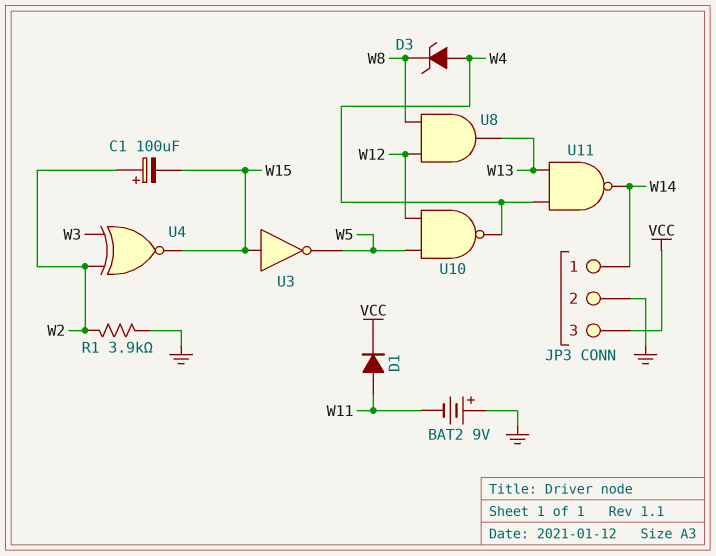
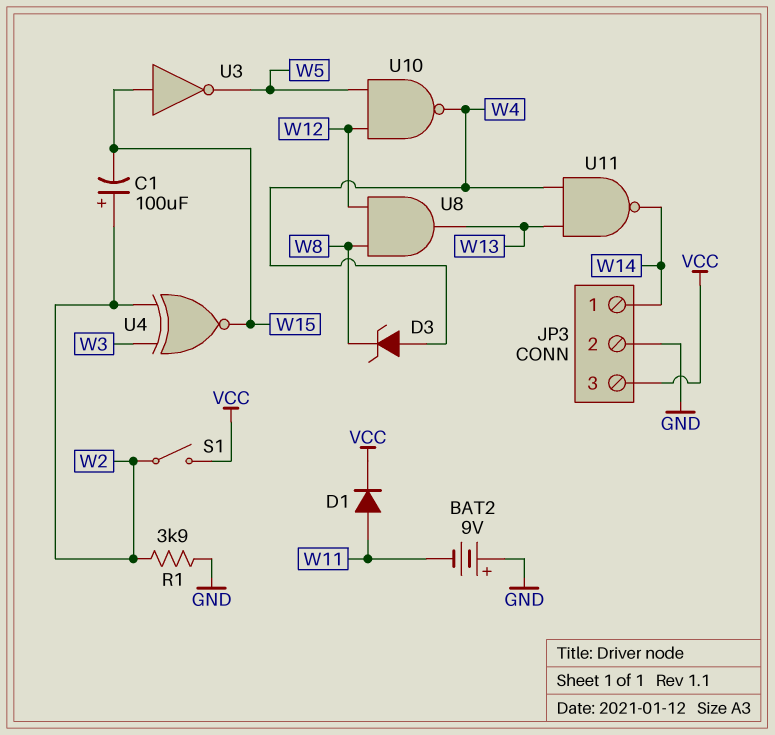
S1: none -> switch (VCC, W2)

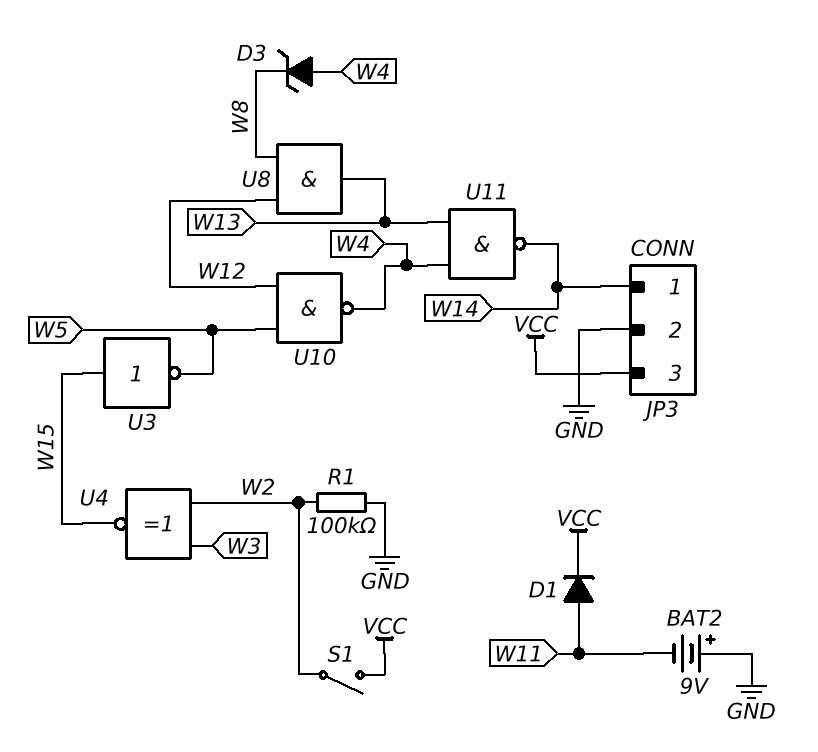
C1: 100uF (plus W2, minus W15) -> none
R1: 3.9k (GND, W2) -> 100k (GND, W2)

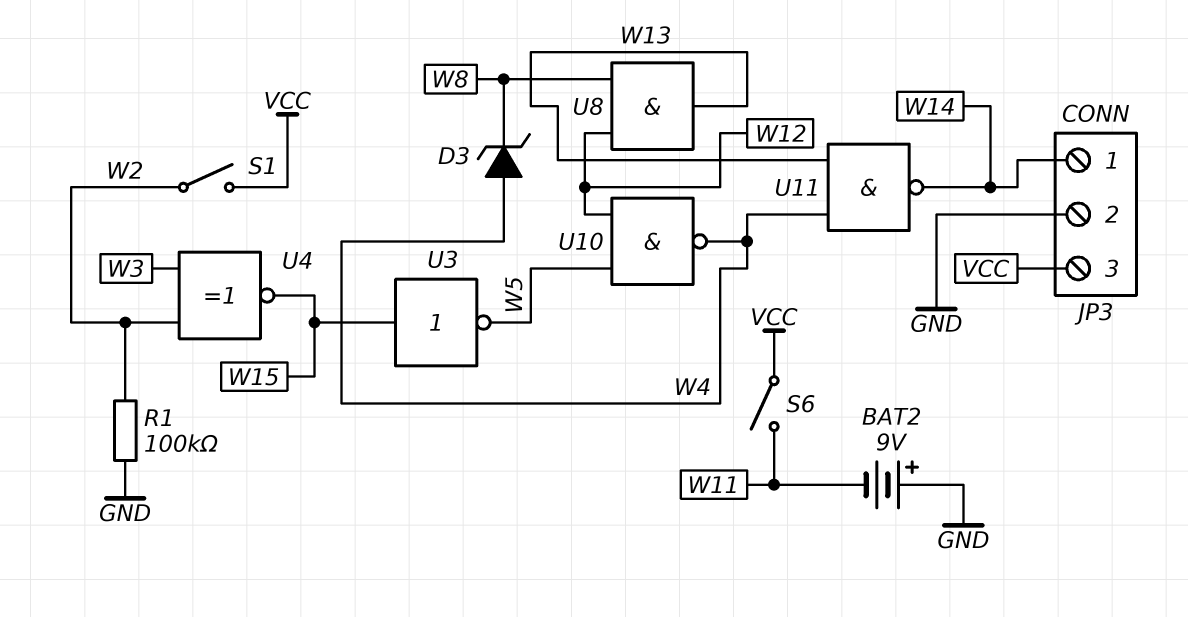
D1: diode (A W11, K VCC) -> none
S6: none -> switch (VCC, W11)

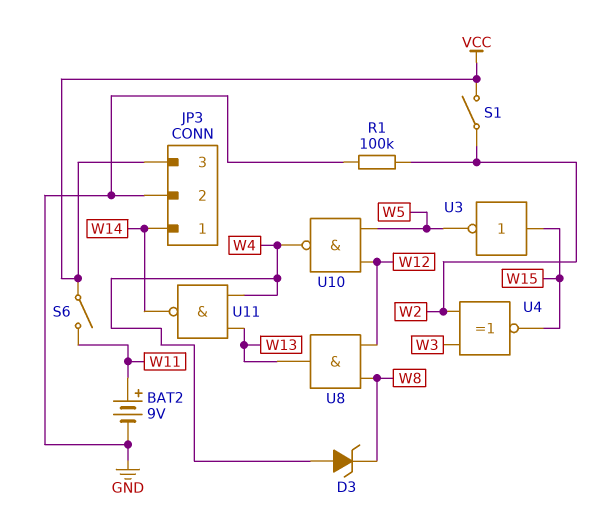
BAT2: 9V (plus GND, minus W11) -> 9V (plus W11, minus GND)

